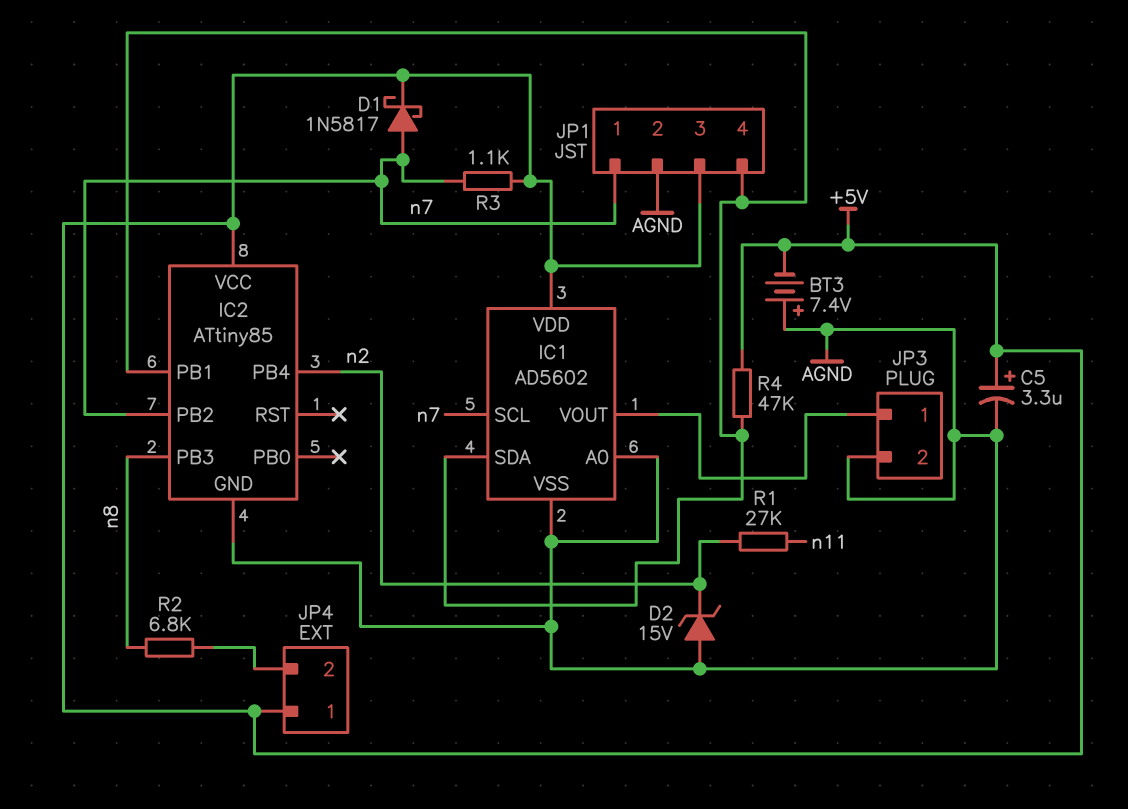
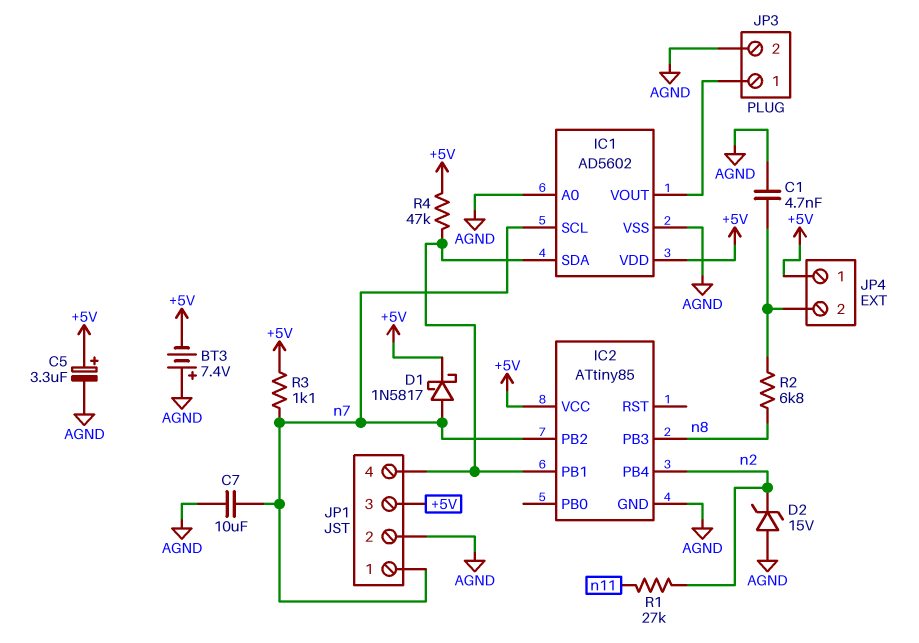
C1: none -> 4.7nF (AGND, JP4/2)
C7: none -> 10uF (AGND, n7)

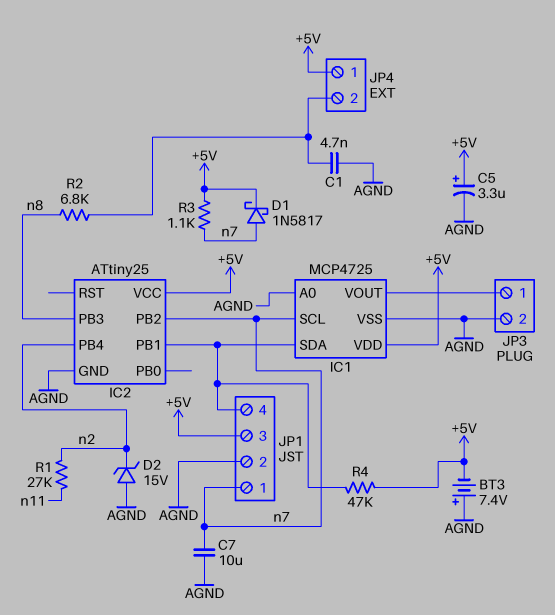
IC1: AD5602 -> MCP4725
IC2: ATtiny85 -> ATtiny25

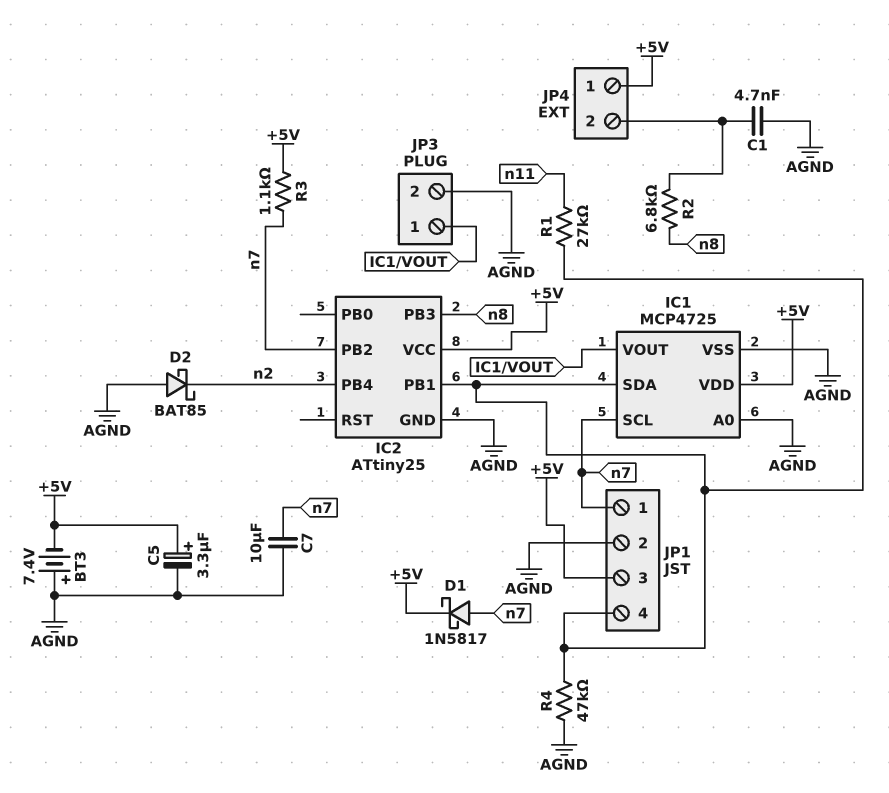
D2: zener 15V (A AGND, K n2) -> schottky BAT85 (A AGND, K n2)
R1: 27k (n2, n11) -> 27k (IC1/SDA, n11)
R4: 47k (+5V, IC1/SDA) -> 47k (AGND, IC1/SDA)

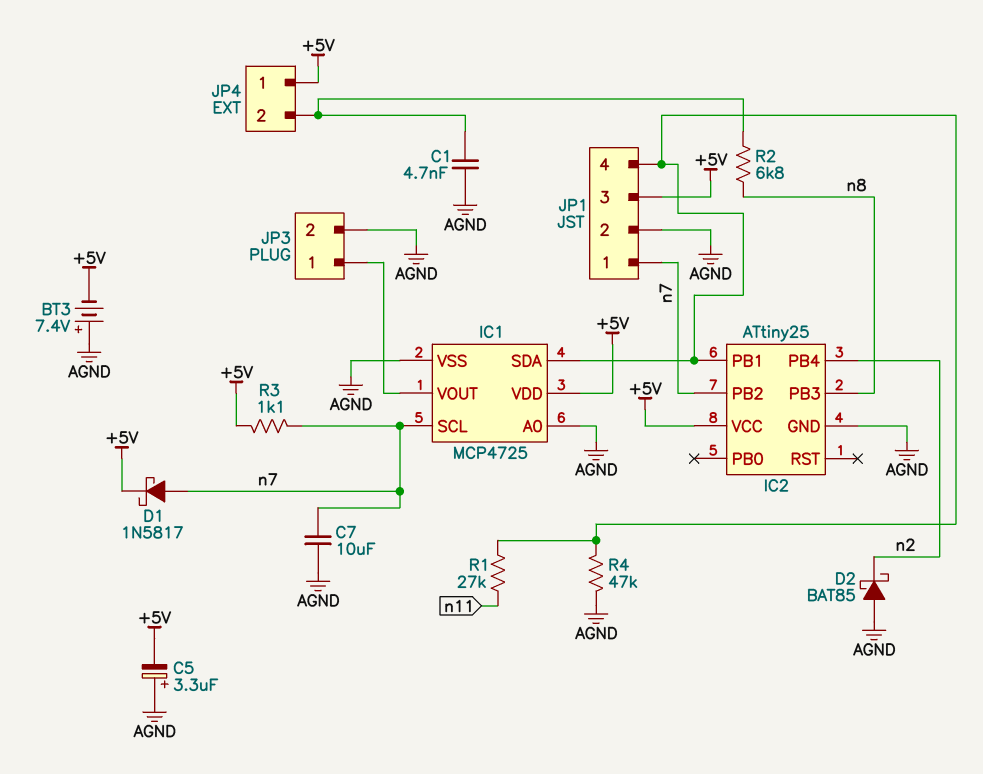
C5: 3.3uF (plus +5V, minus AGND) -> 3.3uF (plus AGND, minus +5V)

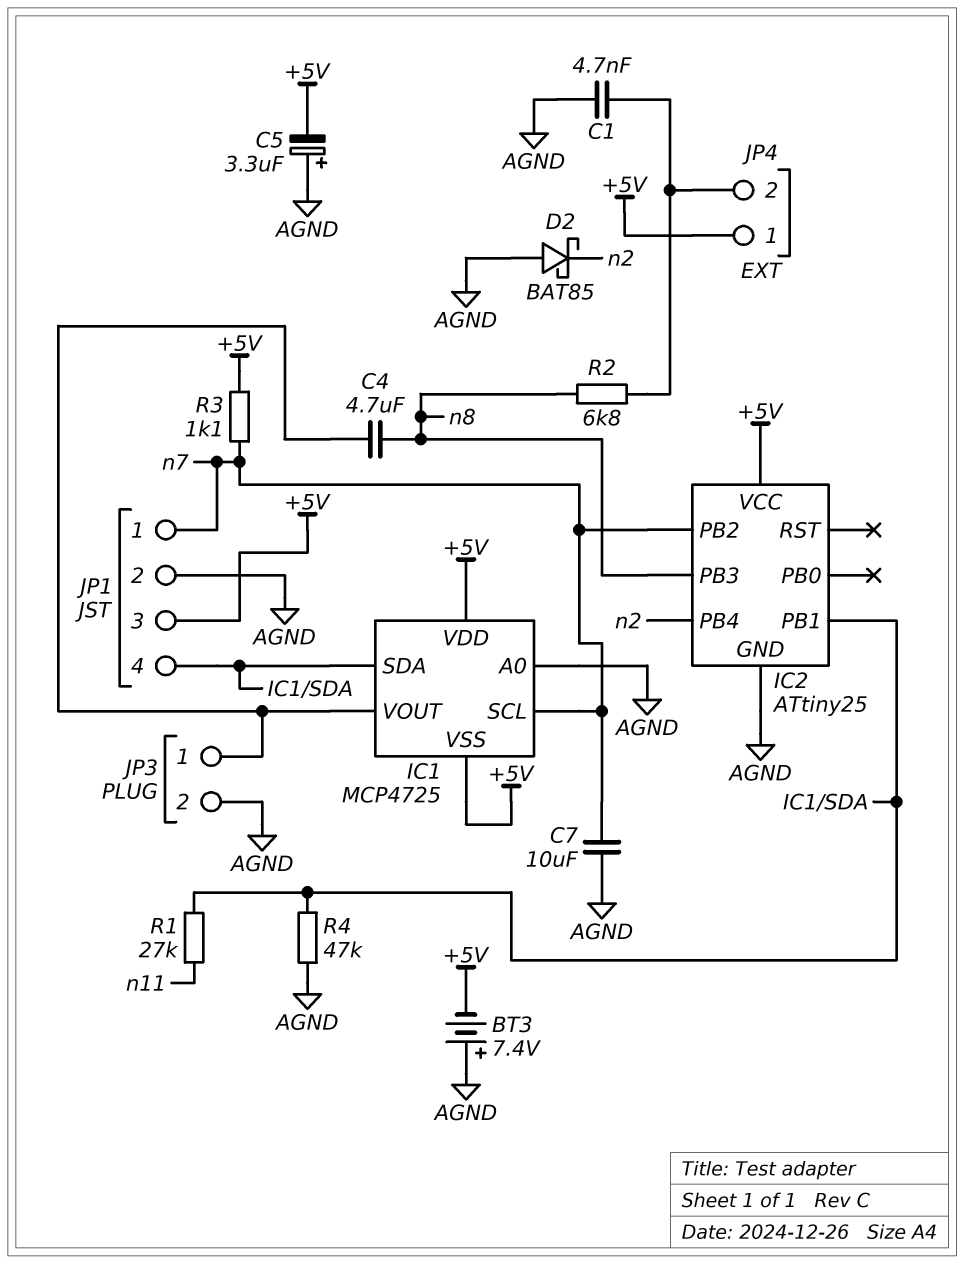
C4: none -> 4.7uF (IC1/VOUT, n8)
D1: schottky 1N5817 (A n7, K +5V) -> none
IC1 pin VSS: AGND -> +5V

